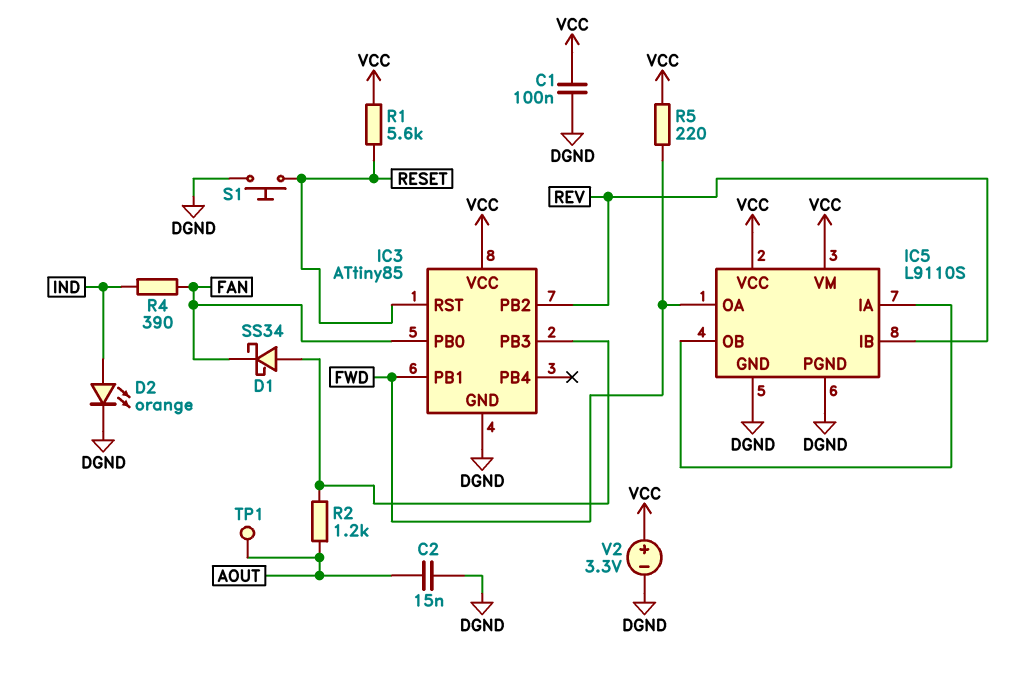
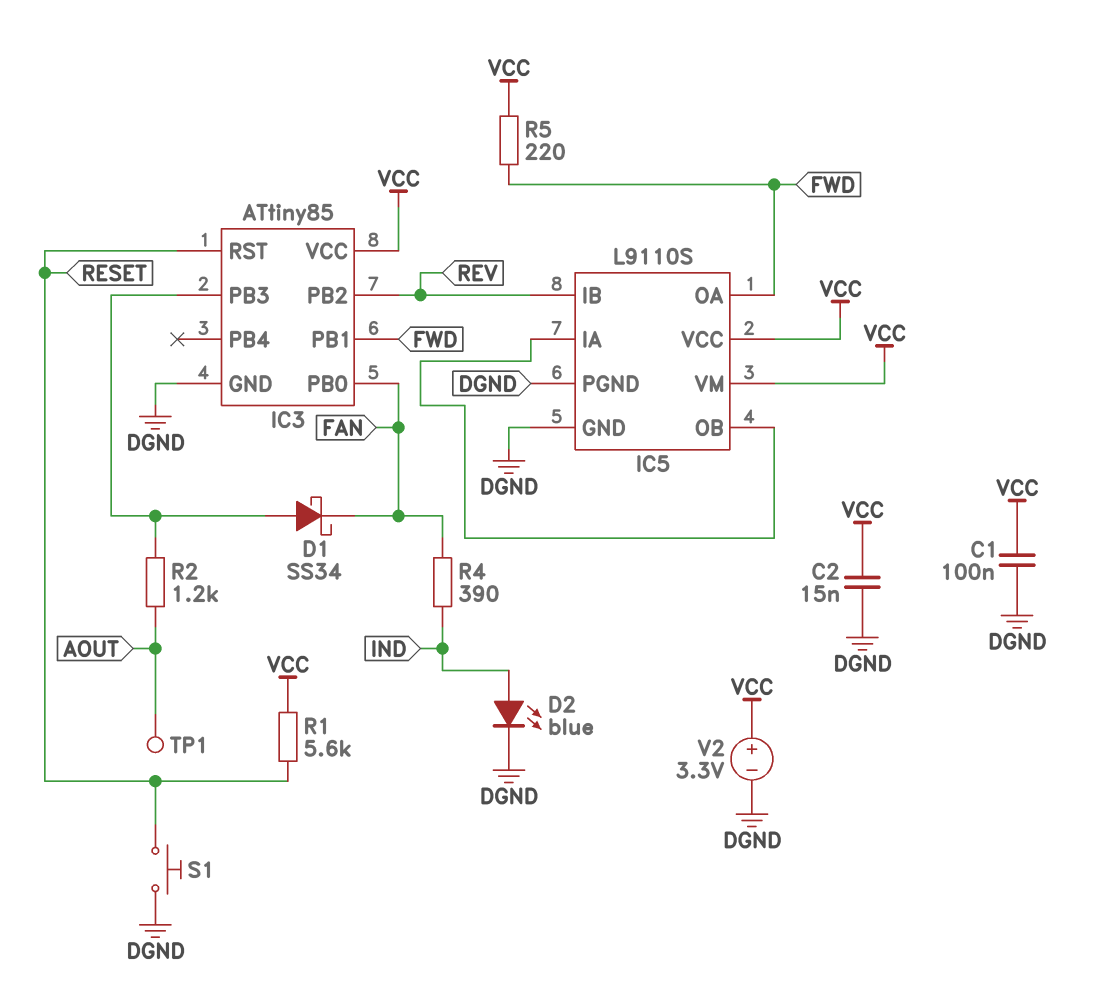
C2: 15nF (AOUT, DGND) -> 15nF (DGND, VCC)
D2: LED orange (A IND, K DGND) -> LED blue (A IND, K DGND)

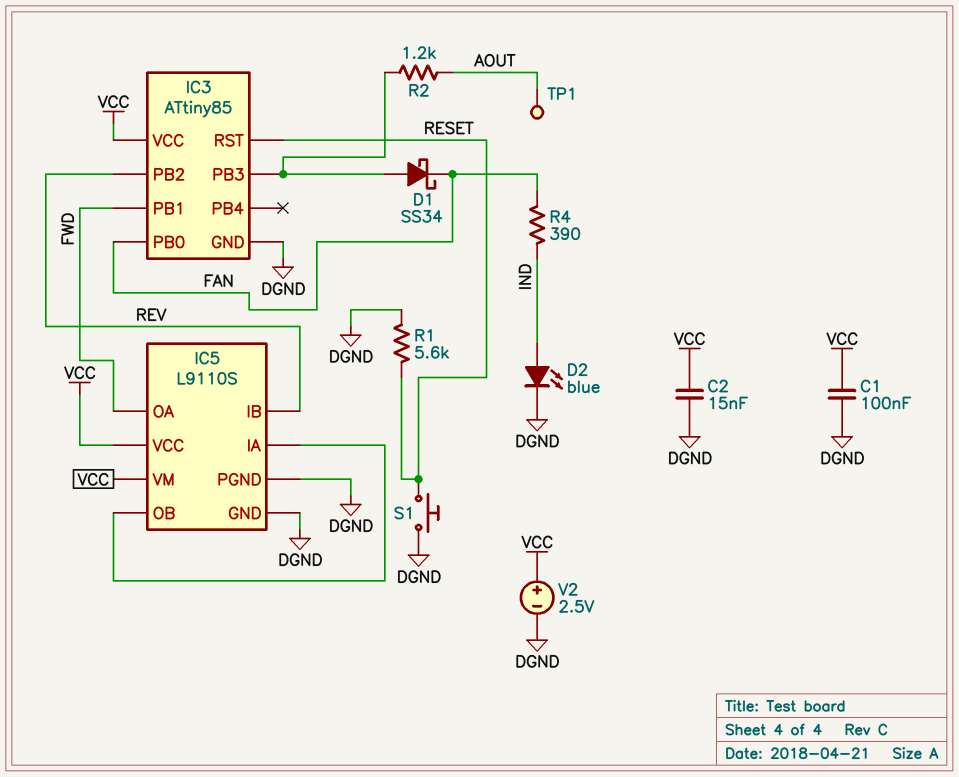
R1: 5.6k (RESET, VCC) -> 5.6k (DGND, RESET)
R5: 220 (FWD, VCC) -> none
V2: 3.3V (plus VCC, minus DGND) -> 2.5V (plus VCC, minus DGND)

